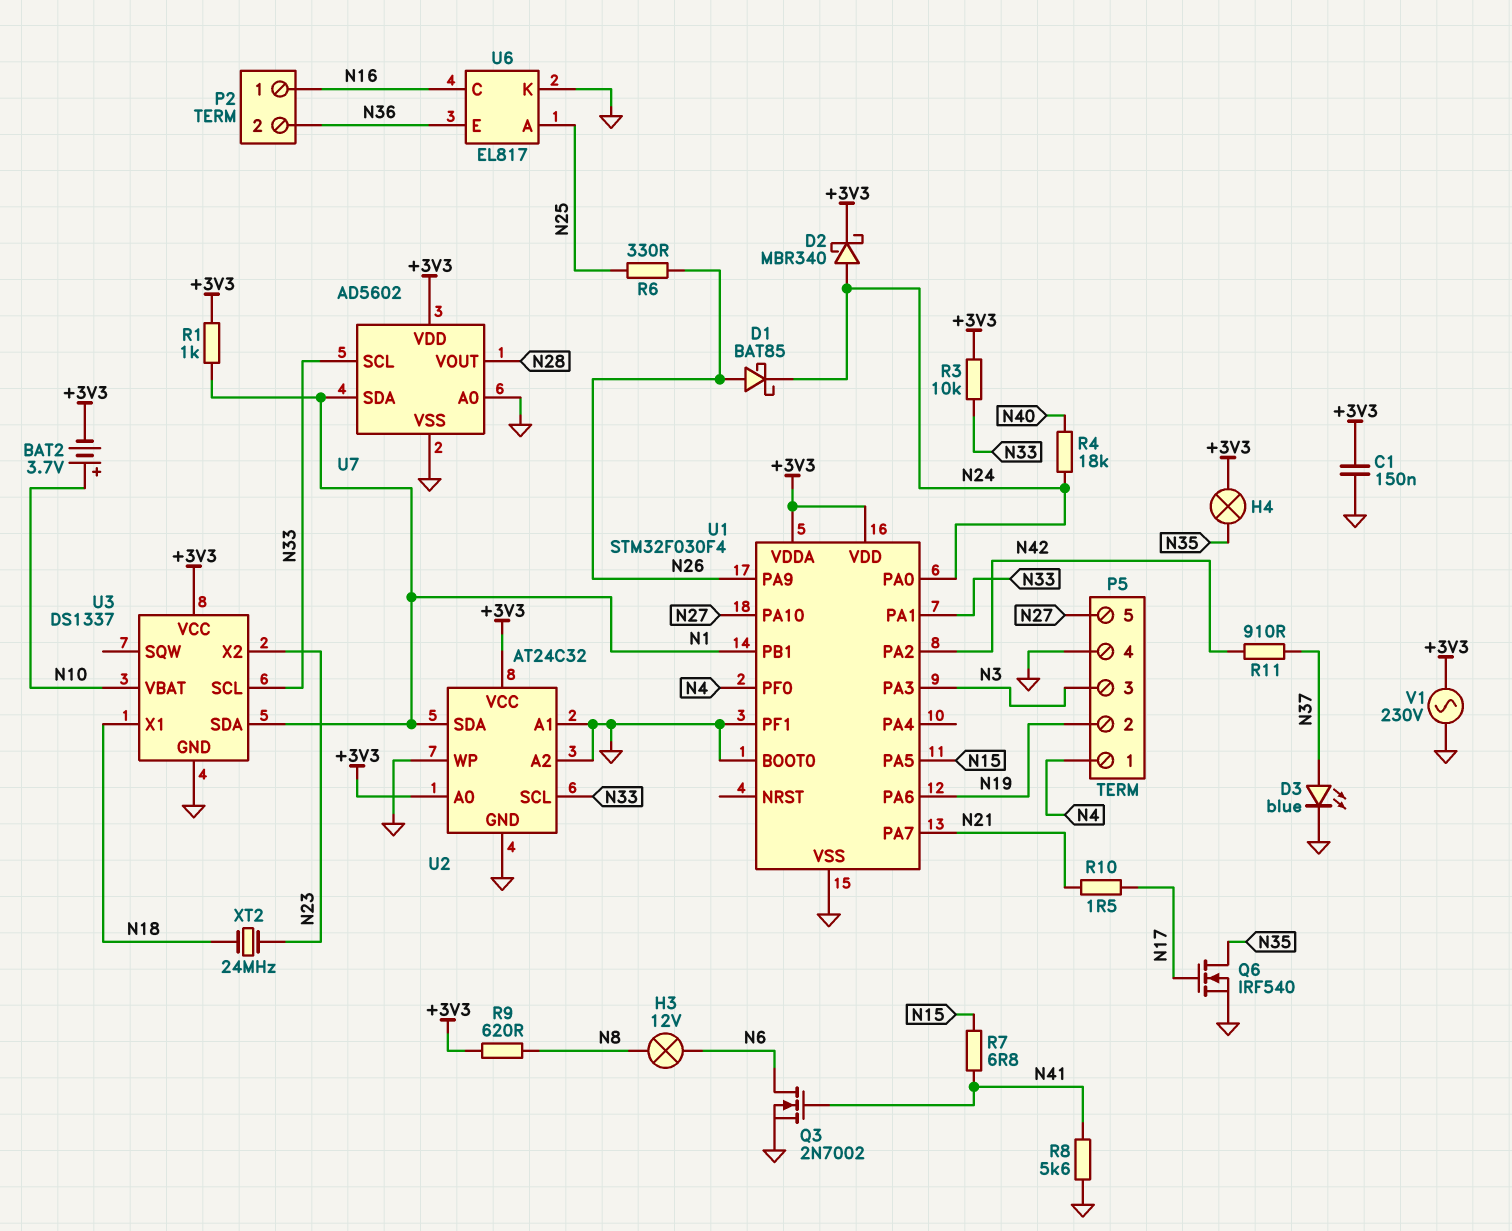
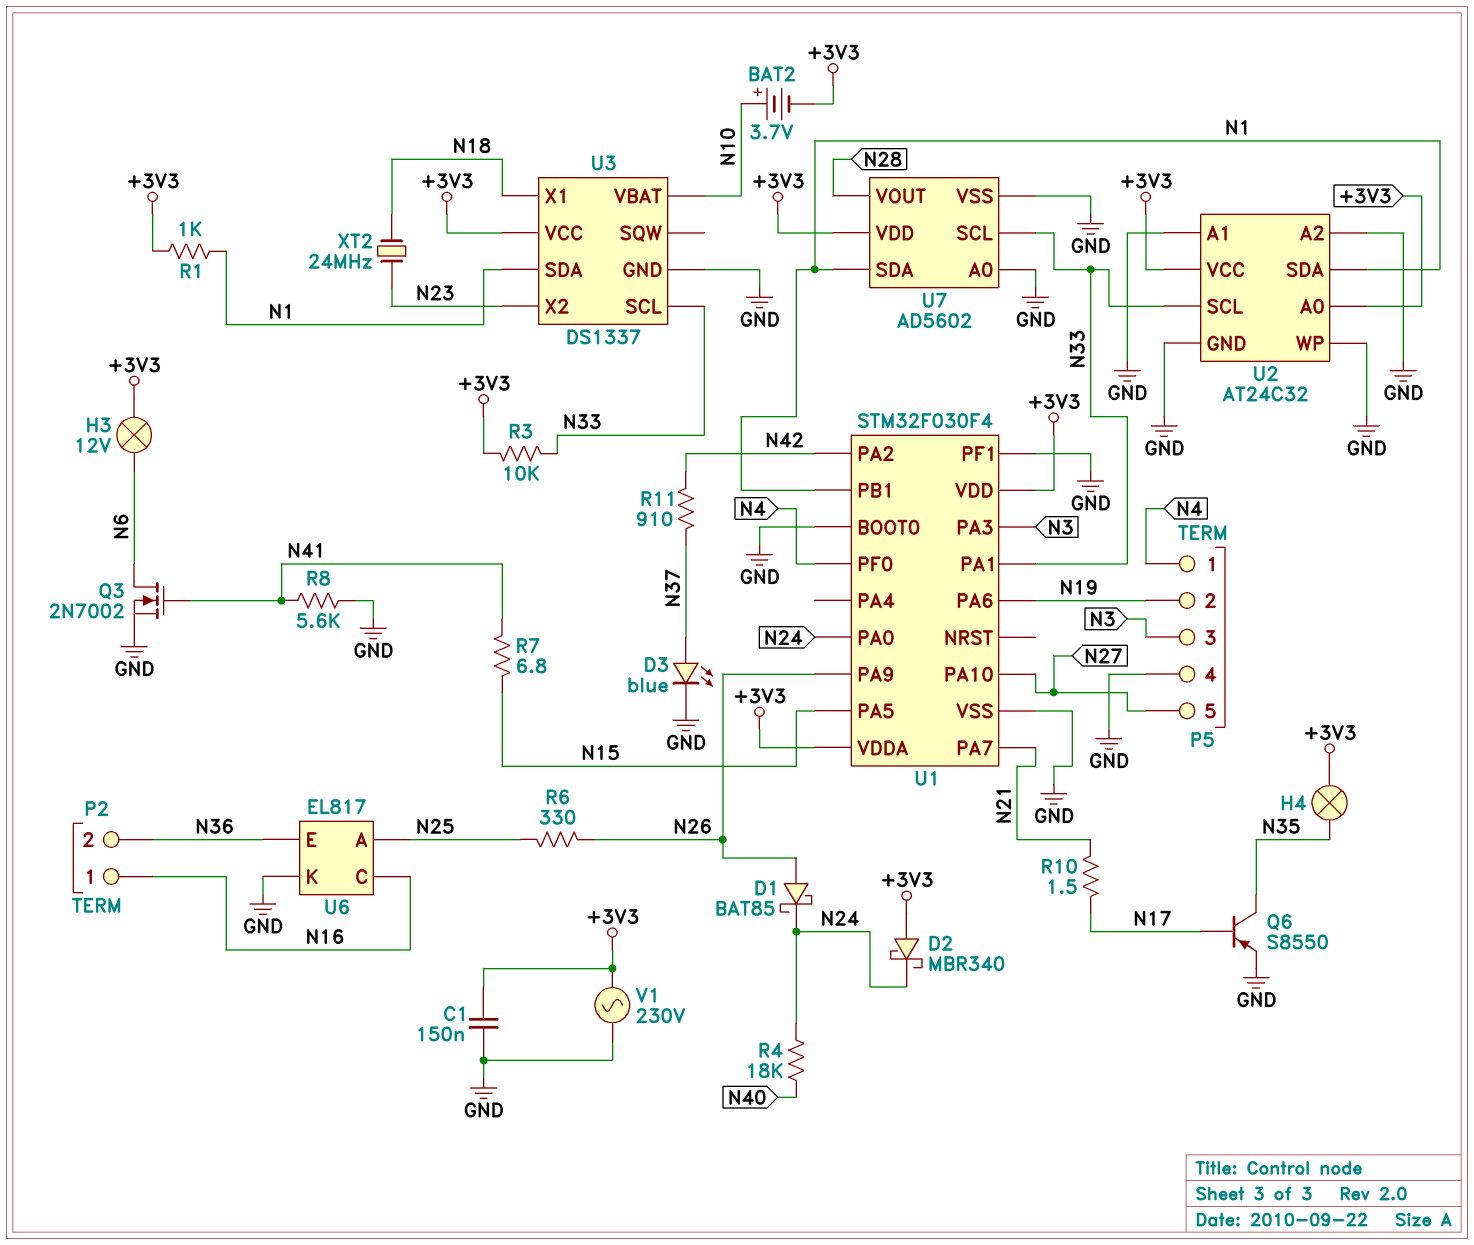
D2: schottky MBR340 (A N24, K +3V3) -> schottky MBR340 (A +3V3, K N24)
H3: lamp 12V (N6, N8) -> lamp 12V (+3V3, N6)
Q6: NMOS IRF540 (G N17, D N35, S GND) -> PNP S8550 (B N17, C N35, E GND)
R9: 620 (+3V3, N8) -> none

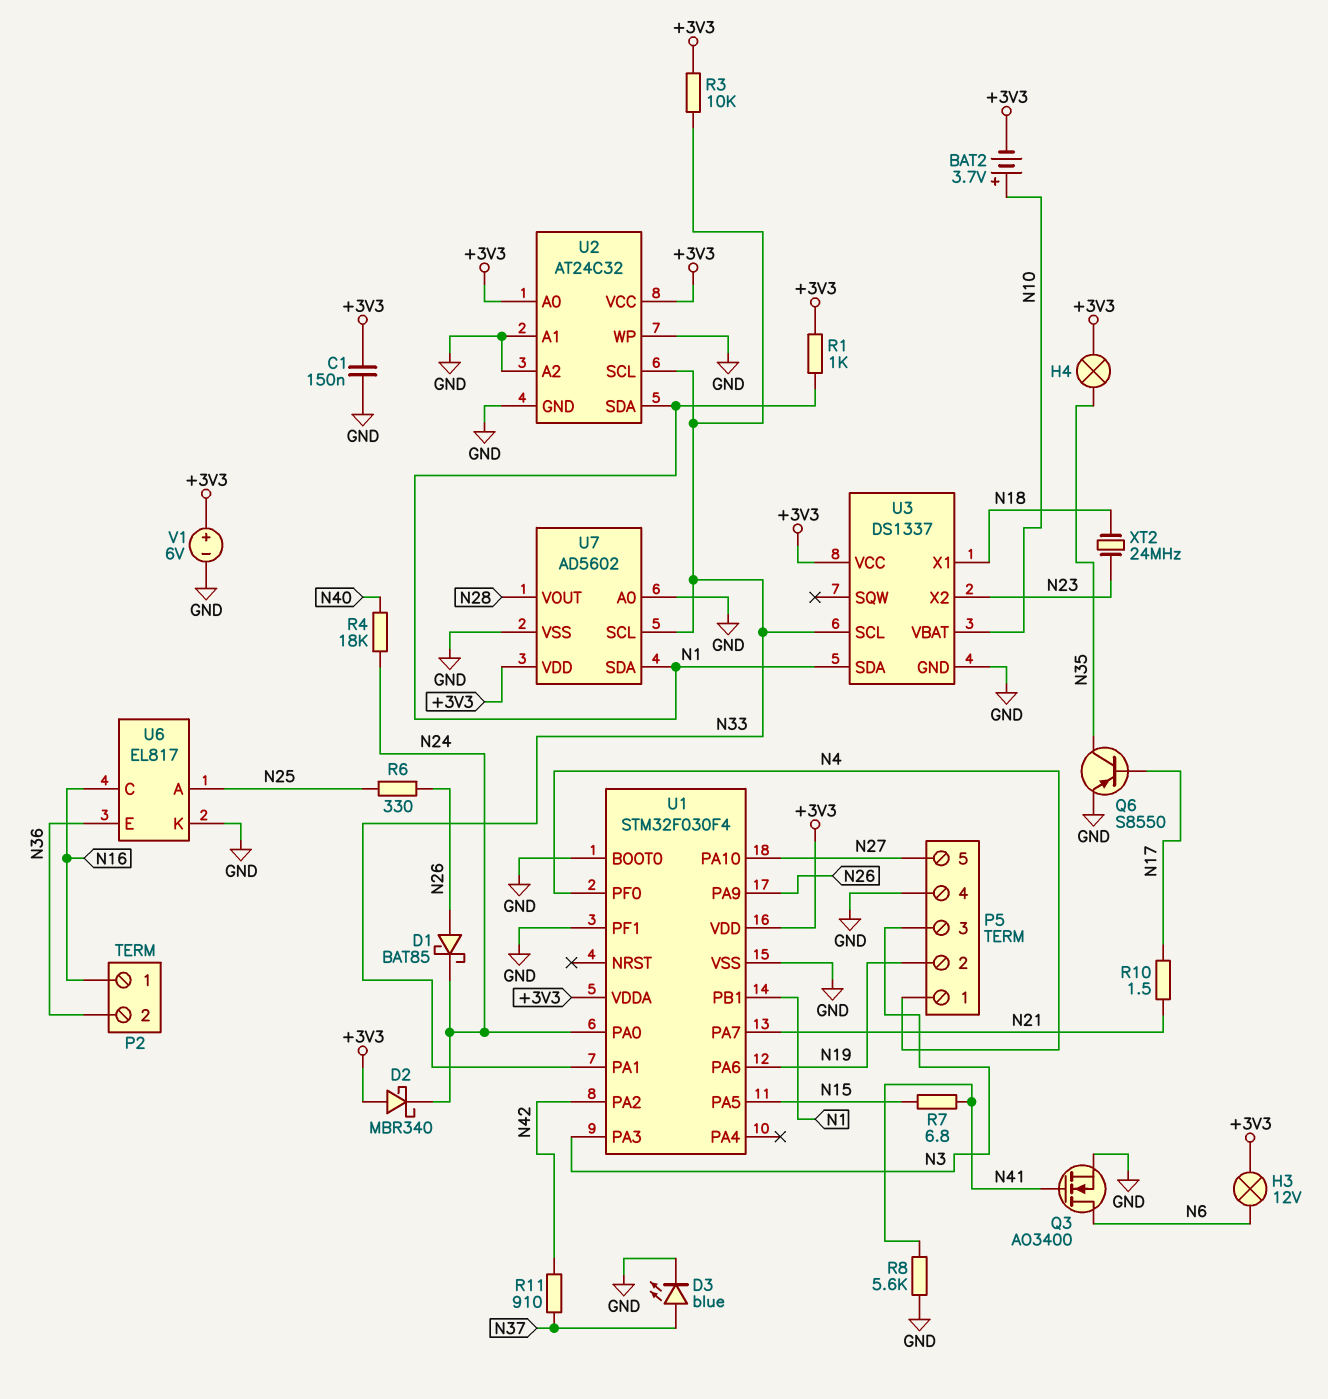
Q3: NMOS 2N7002 (G N41, D N6, S GND) -> NMOS AO3400 (G N41, D N6, S GND)
V1: AC 230V (+3V3, GND) -> 6V (plus +3V3, minus GND)

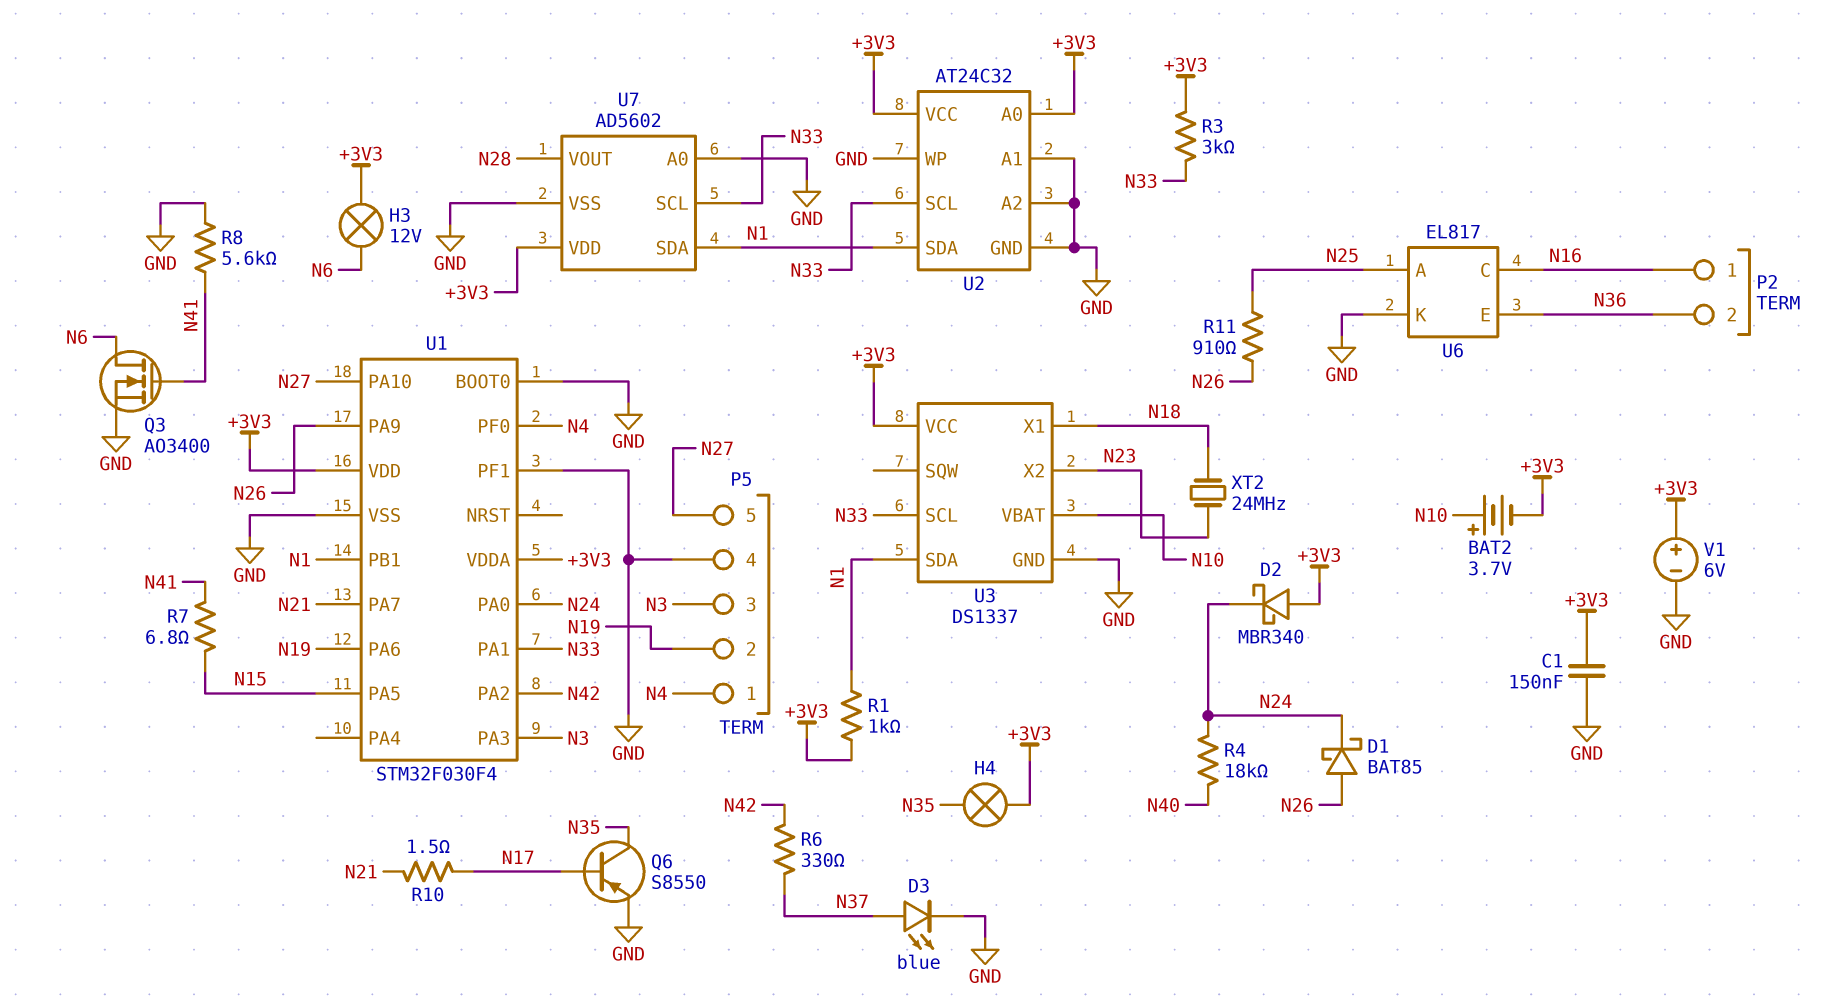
R3: 10k (+3V3, N33) -> 3k (+3V3, N33)
R6: 330 (N25, N26) -> 330 (N37, N42)
R11: 910 (N37, N42) -> 910 (N25, N26)

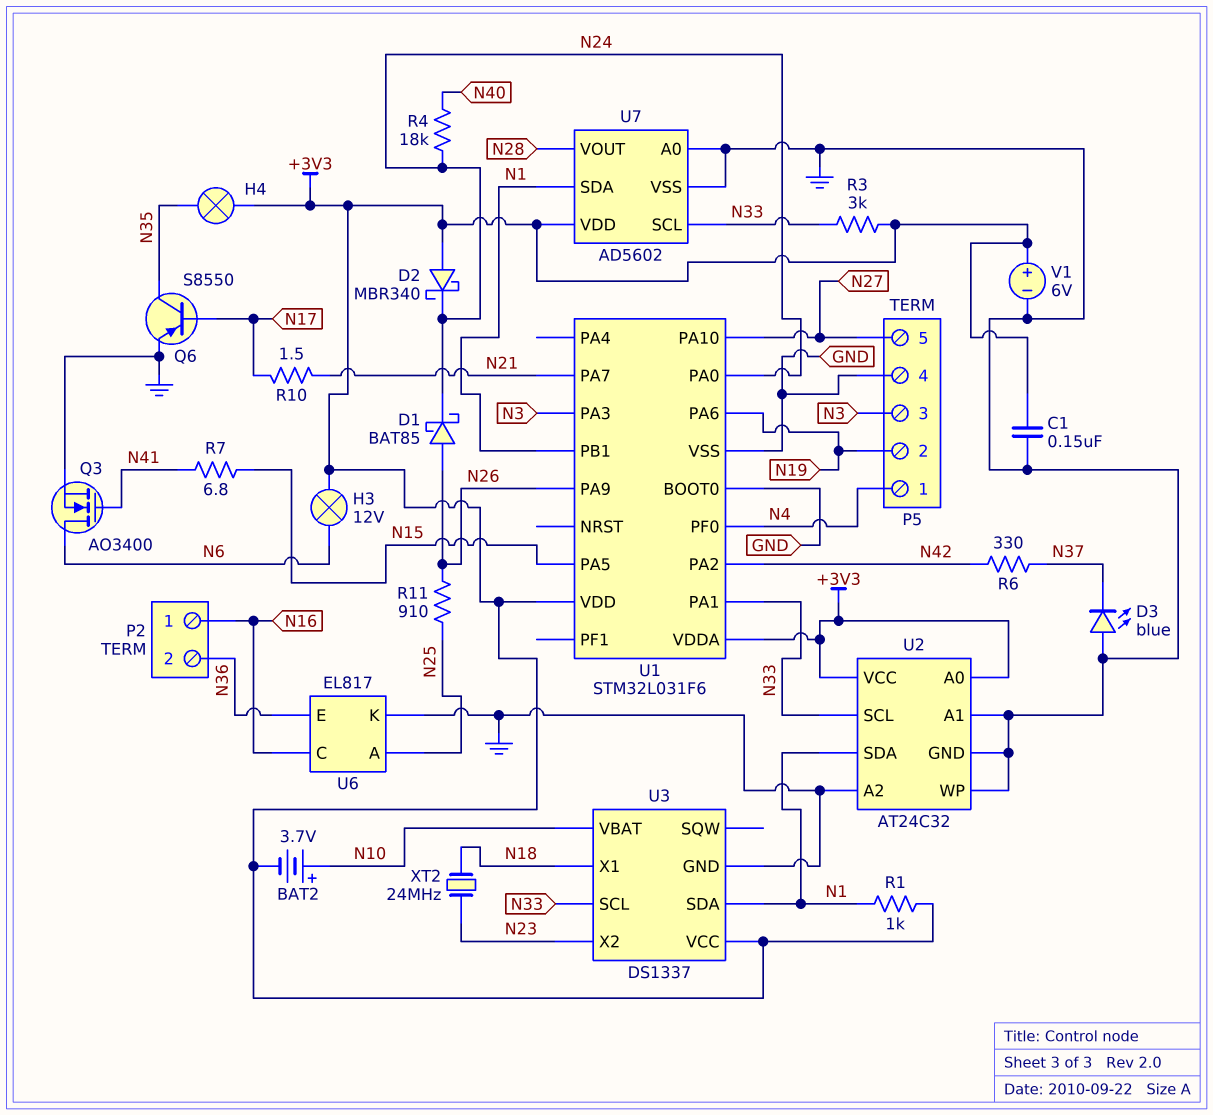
D3: LED blue (A N37, K GND) -> LED blue (A GND, K N37)
R8: 5.6k (GND, N41) -> none
U1: STM32F030F4 -> STM32L031F6
U1 pin PF1: GND -> none

